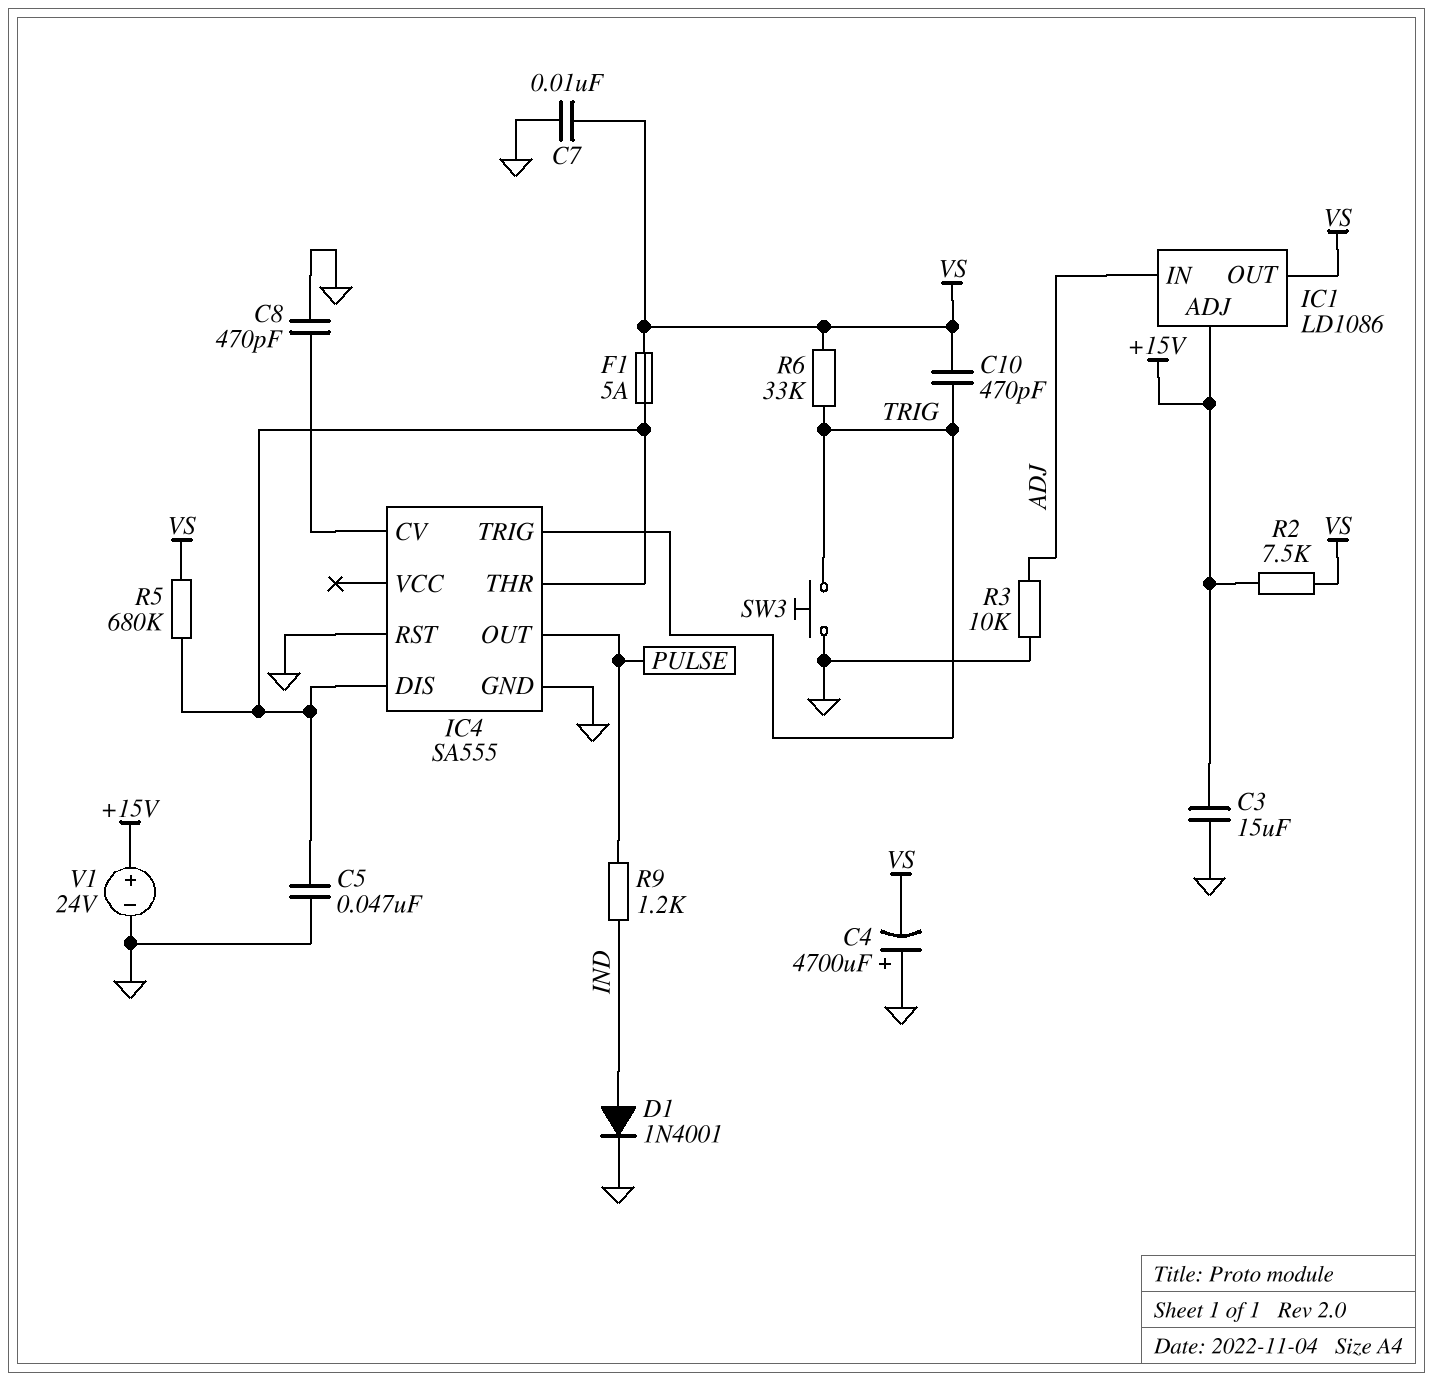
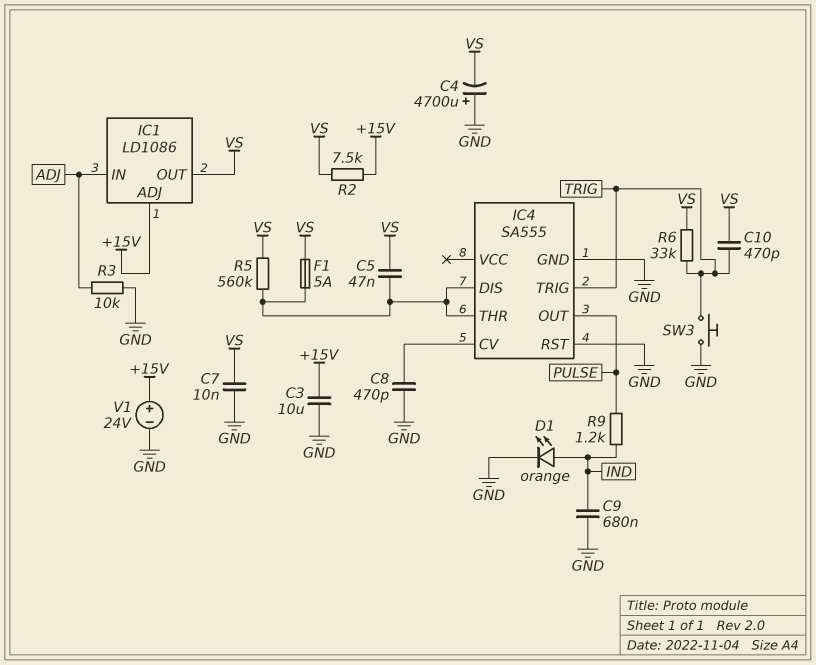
C3: 15uF (+15V, GND) -> 10uF (+15V, GND)
C5: 47nF (GND, IC4/DIS) -> 47nF (IC4/DIS, VS)
C9: none -> 680nF (GND, IND)
D1: diode 1N4001 (A IND, K GND) -> LED orange (A IND, K GND)
R5: 680k (IC4/DIS, VS) -> 560k (IC4/DIS, VS)

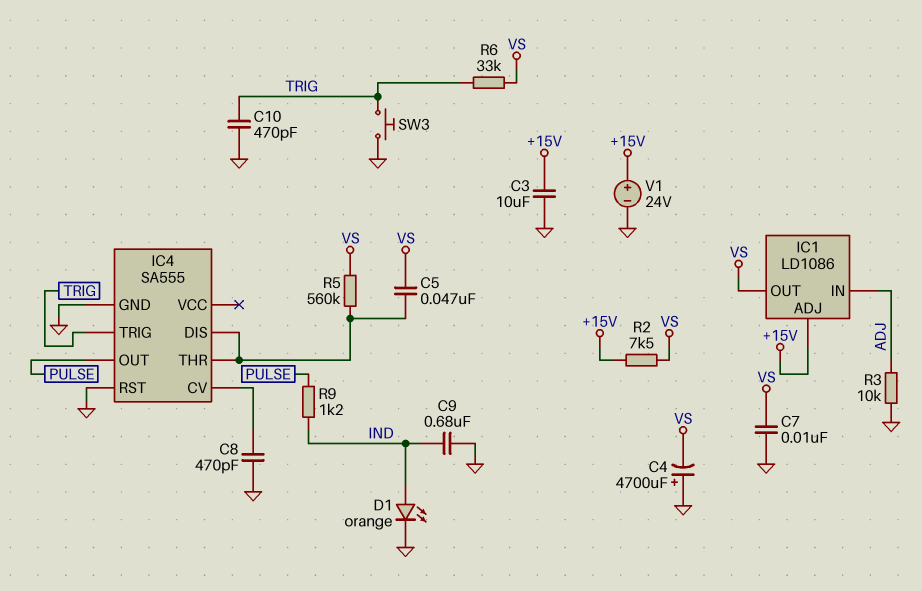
C10: 470pF (TRIG, VS) -> 470pF (GND, TRIG)
F1: 5A (IC4/DIS, VS) -> none

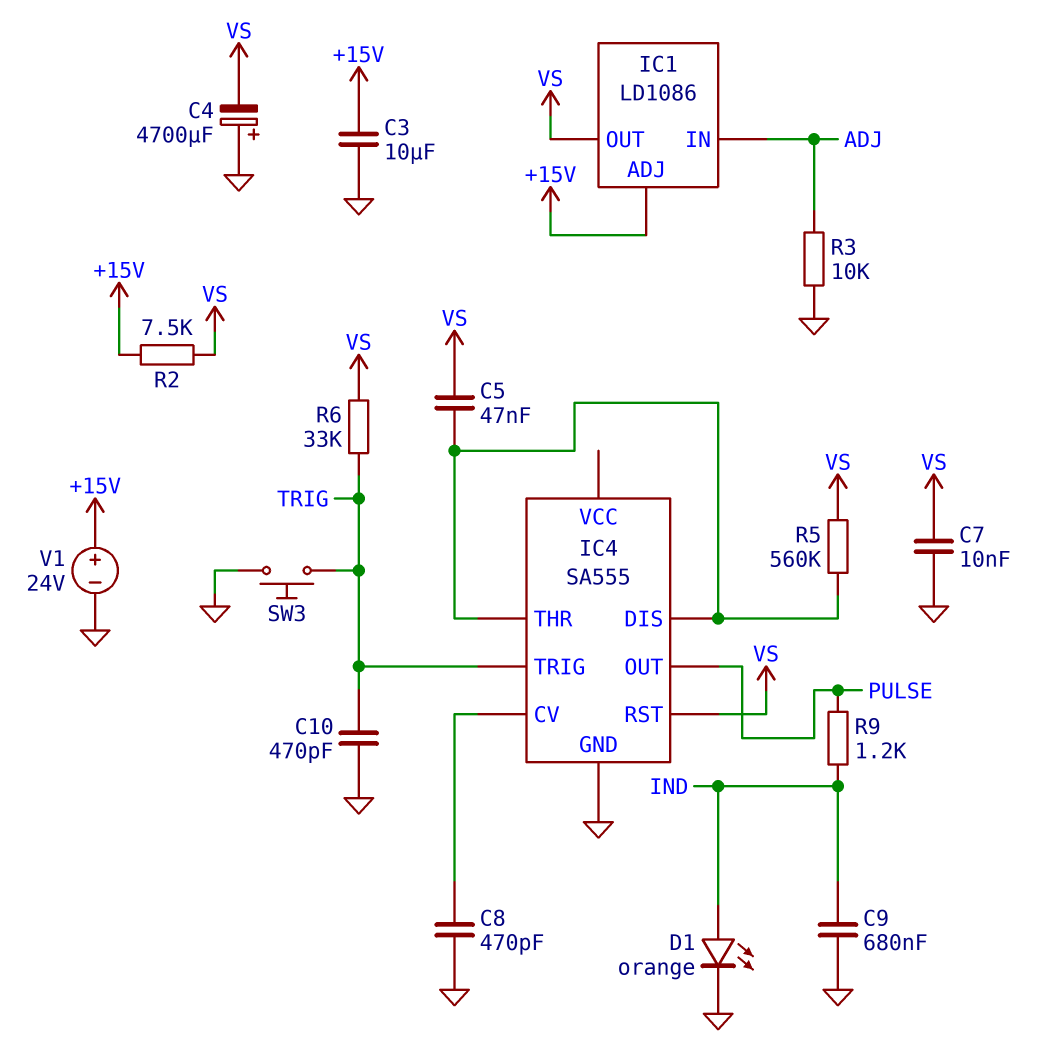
IC4 pin RST: GND -> VS

